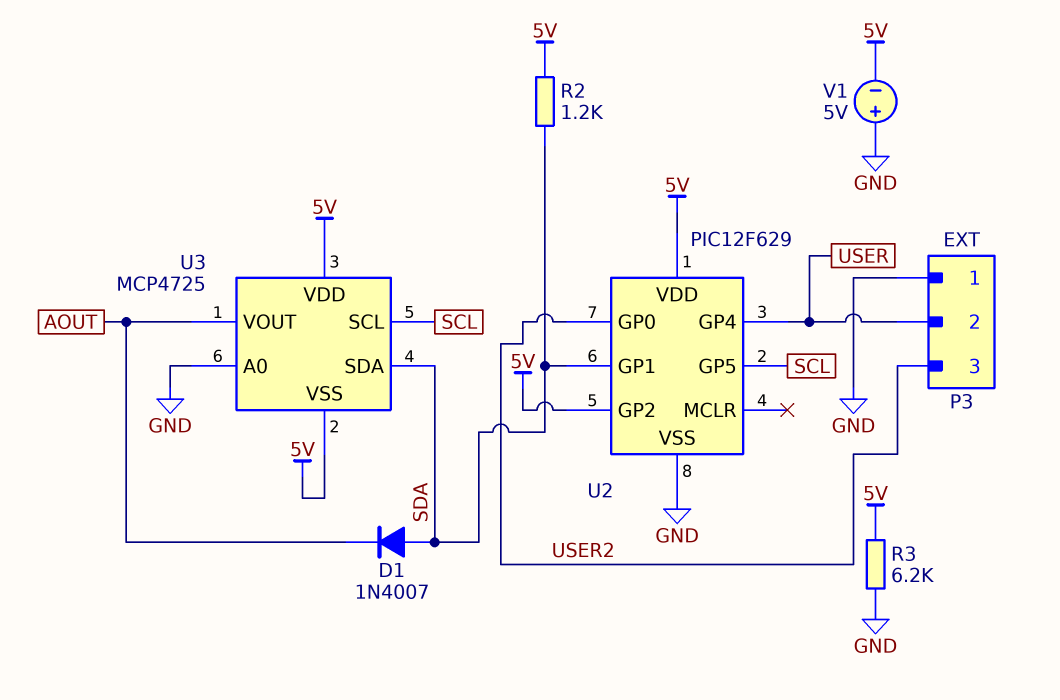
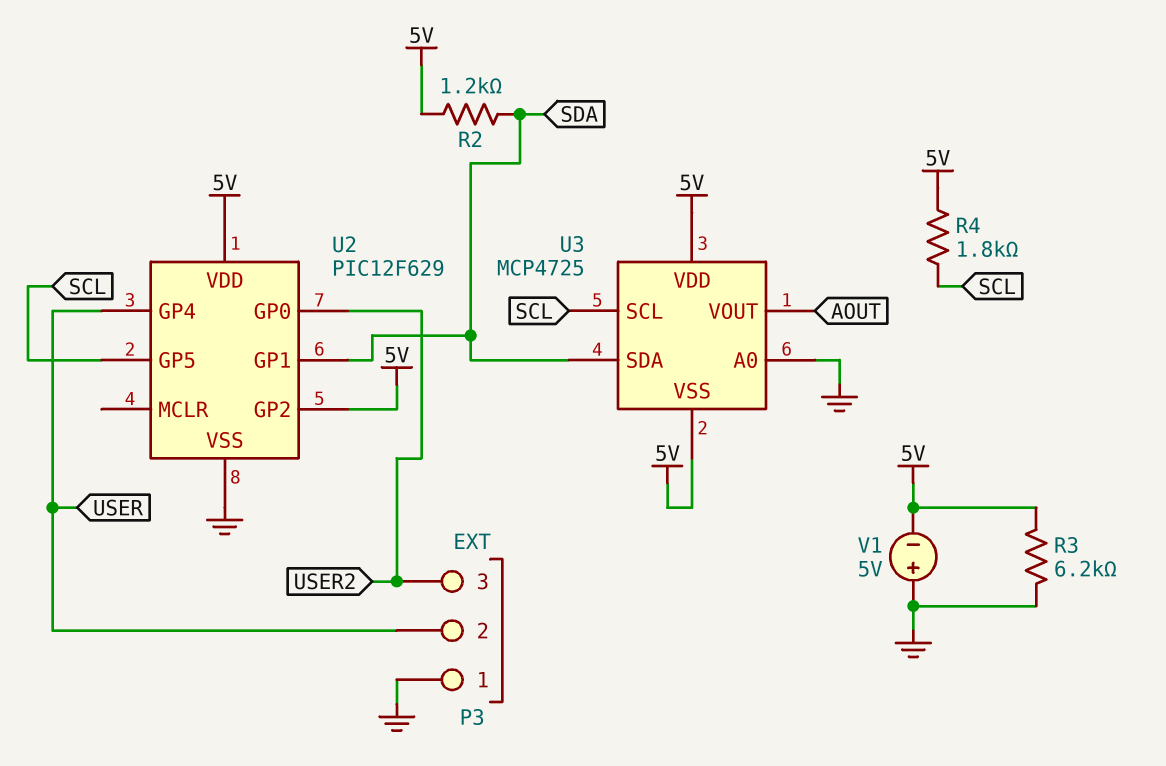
D1: diode 1N4007 (A SDA, K AOUT) -> none
R4: none -> 1.8k (5V, SCL)

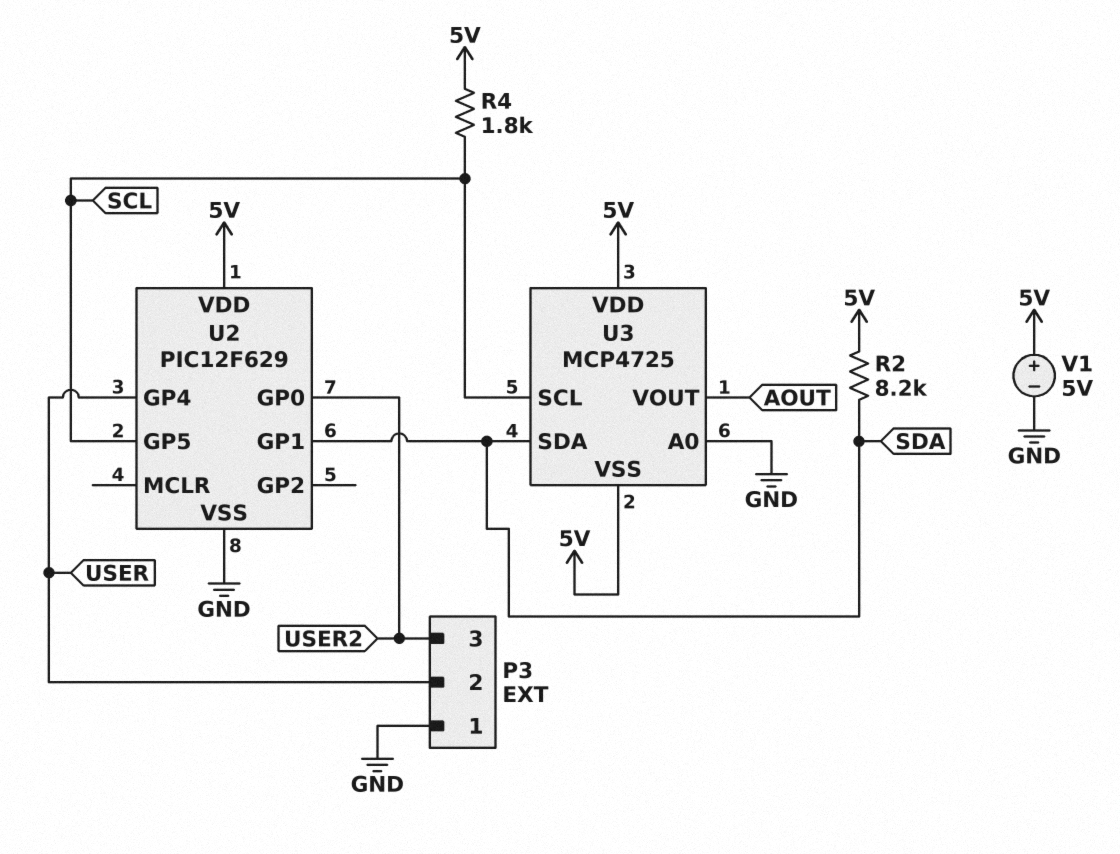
R2: 1.2k (5V, SDA) -> 8.2k (5V, SDA)
R3: 6.2k (5V, GND) -> none
U2 pin GP2: 5V -> none
V1: 5V (plus GND, minus 5V) -> 5V (plus 5V, minus GND)

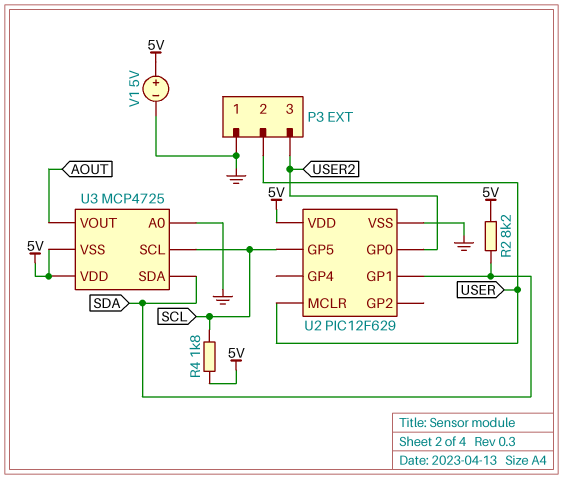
U2 pin GP4: USER -> none
U2 pin MCLR: none -> USER

